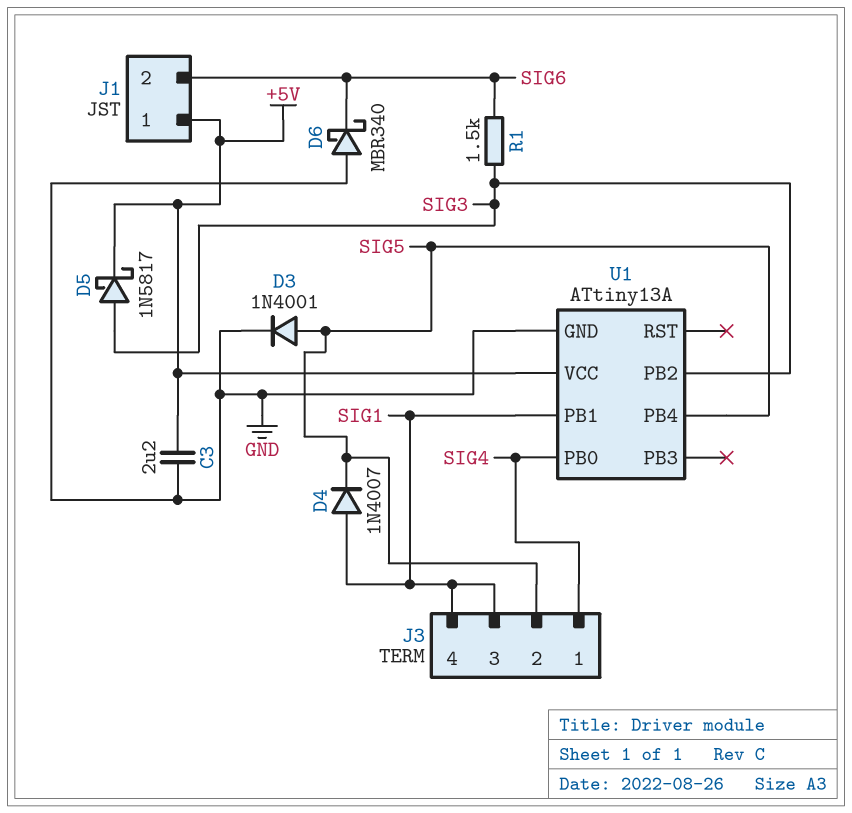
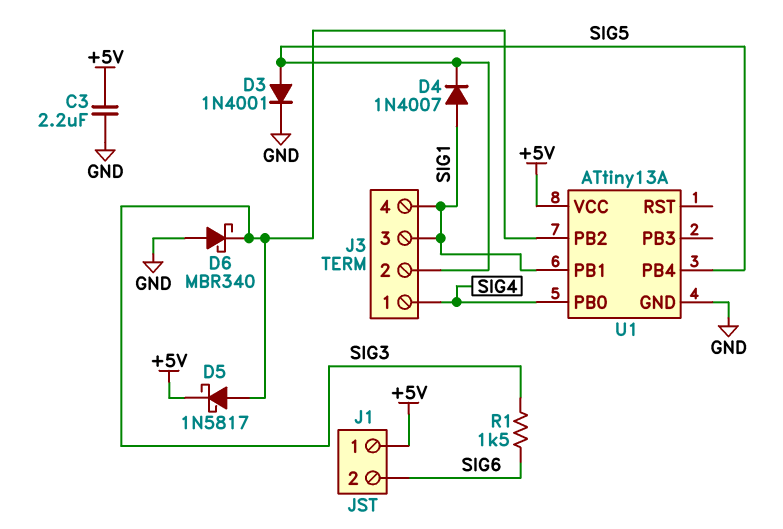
D6: schottky MBR340 (A GND, K SIG6) -> schottky MBR340 (A GND, K SIG3)

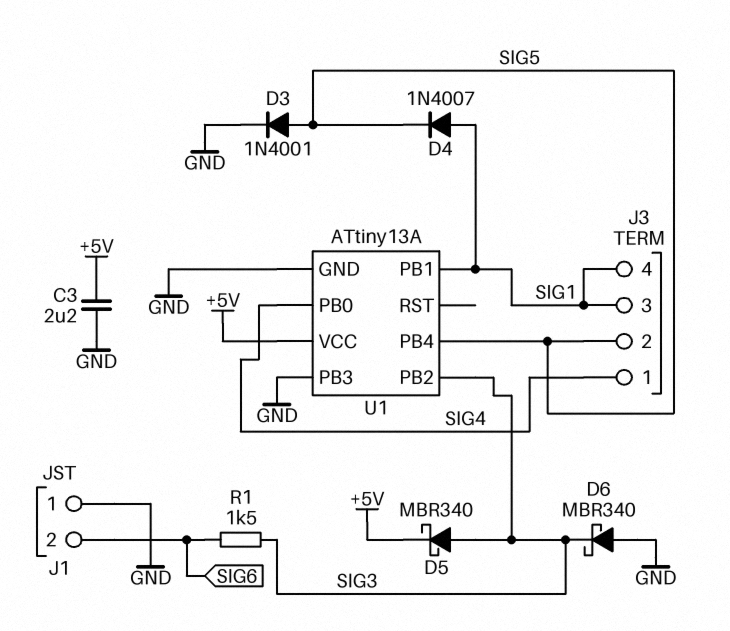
D5: schottky 1N5817 (A SIG3, K +5V) -> schottky MBR340 (A SIG3, K +5V)
J1 pin 1: +5V -> GND
U1 pin PB3: none -> GND

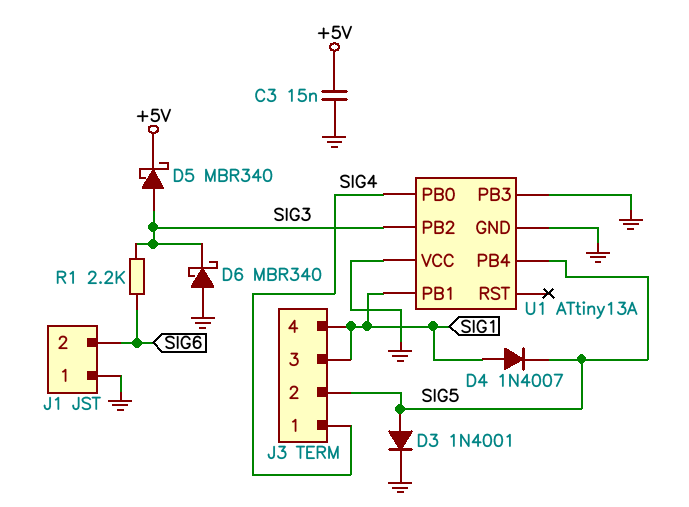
C3: 2.2uF (+5V, GND) -> 15nF (+5V, GND)
R1: 1.5k (SIG3, SIG6) -> 2.2k (SIG3, SIG6)
U1 pin VCC: +5V -> GND

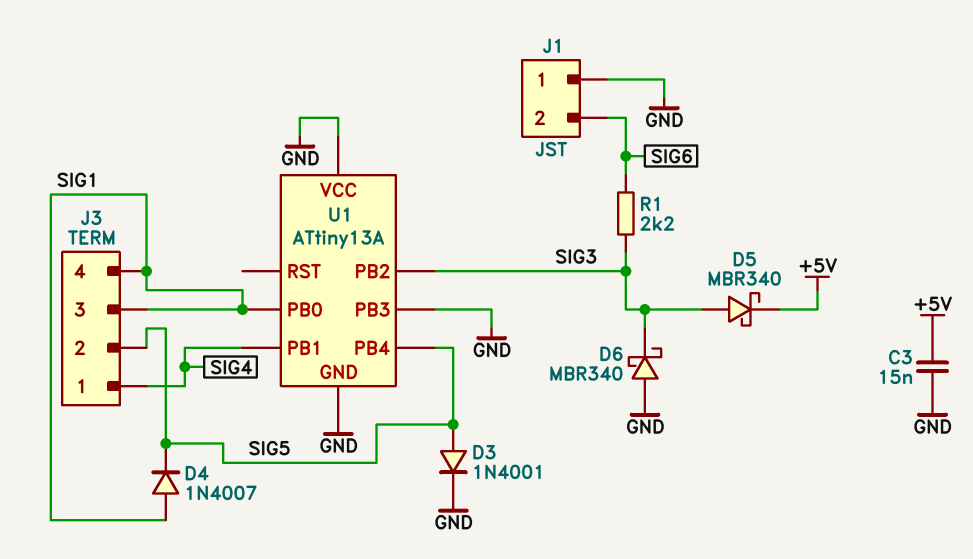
U1 pin PB0: SIG4 -> SIG1
U1 pin PB1: SIG1 -> SIG4

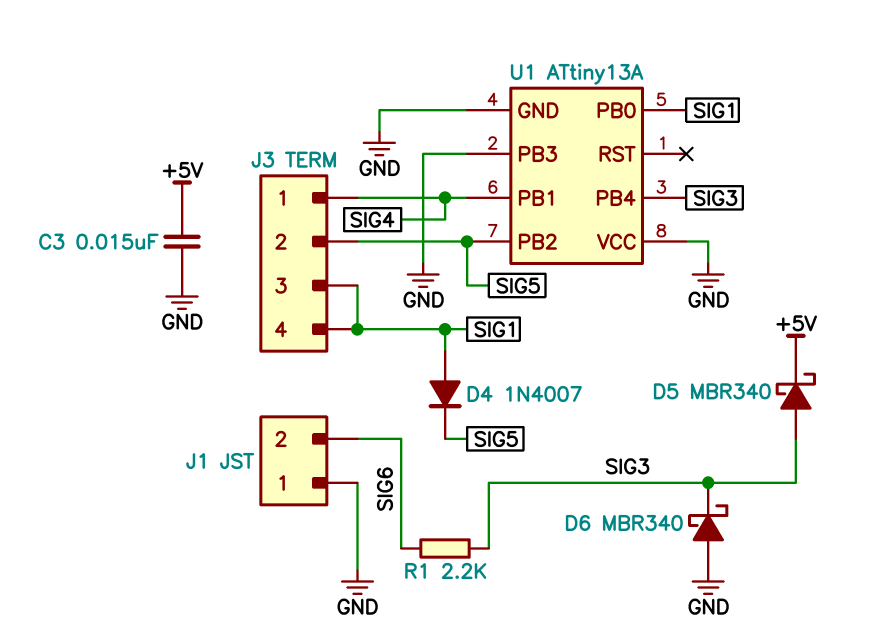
D3: diode 1N4001 (A SIG5, K GND) -> none
U1 pin PB2: SIG3 -> SIG5
U1 pin PB4: SIG5 -> SIG3

